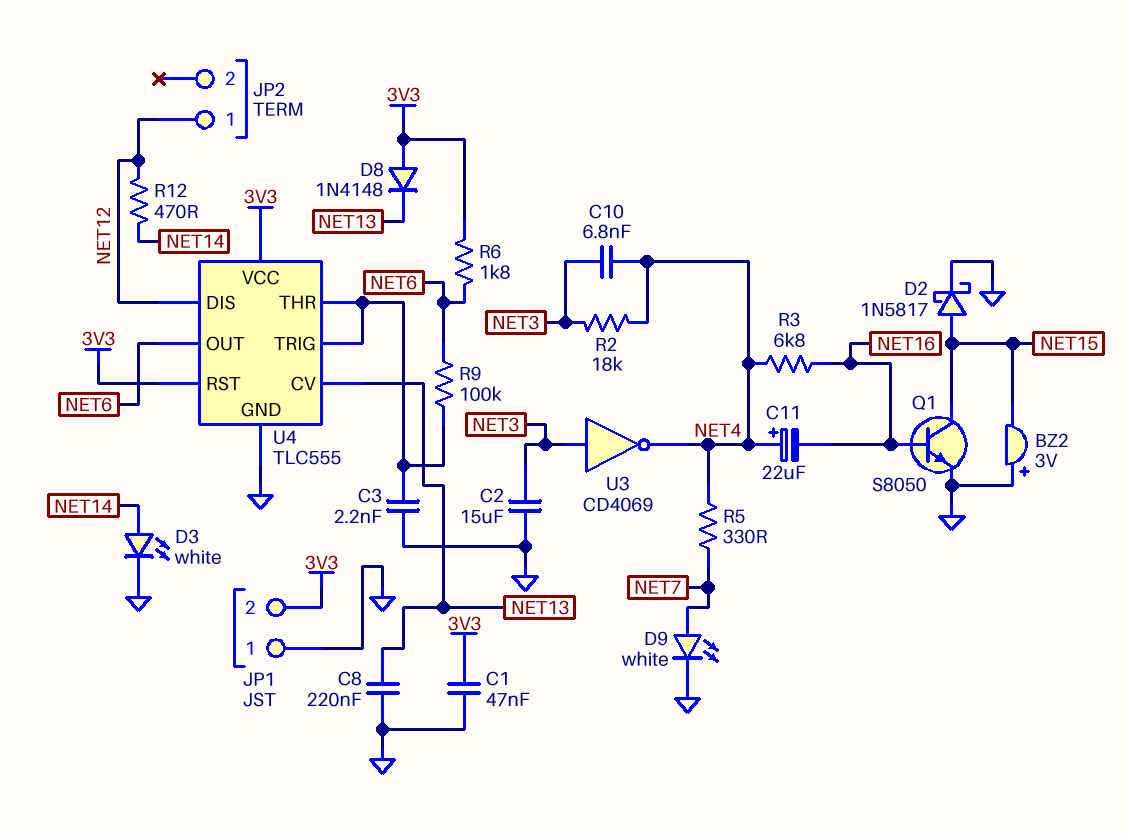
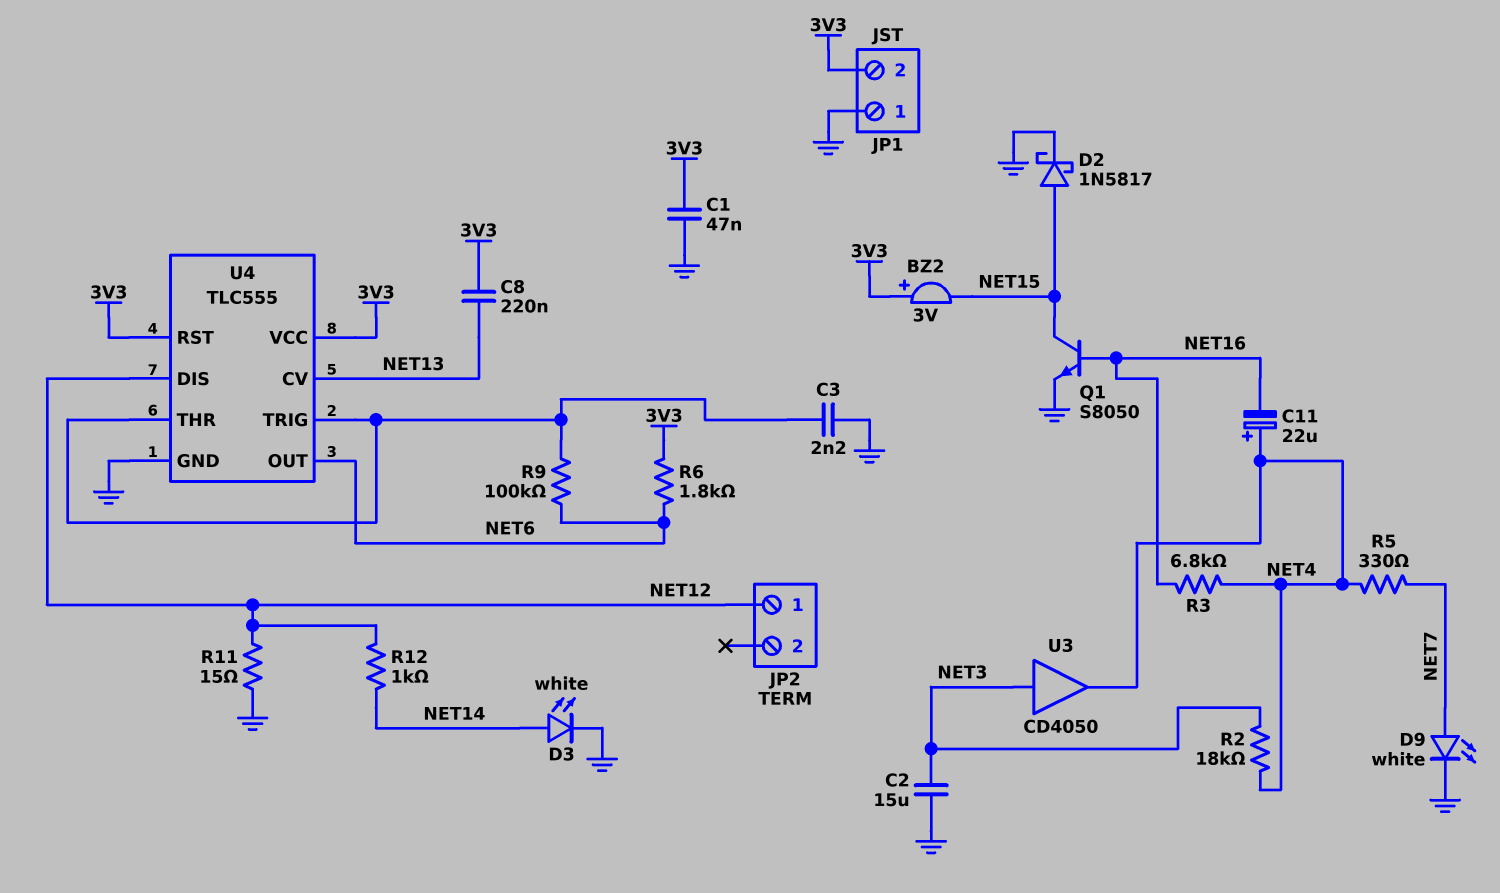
BZ2: buzzer 3V (plus GND, minus NET15) -> buzzer 3V (plus 3V3, minus NET15)
C8: 220nF (GND, NET13) -> 220nF (3V3, NET13)
C10: 6.8nF (NET3, NET4) -> none
D8: diode 1N4148 (A 3V3, K NET13) -> none
R11: none -> 15 (GND, NET12)
R12: 470 (NET12, NET14) -> 1k (NET12, NET14)
U3: NOT CD4069 (in NET3, out NET4) -> buffer CD4050 (in NET3, out NET4)

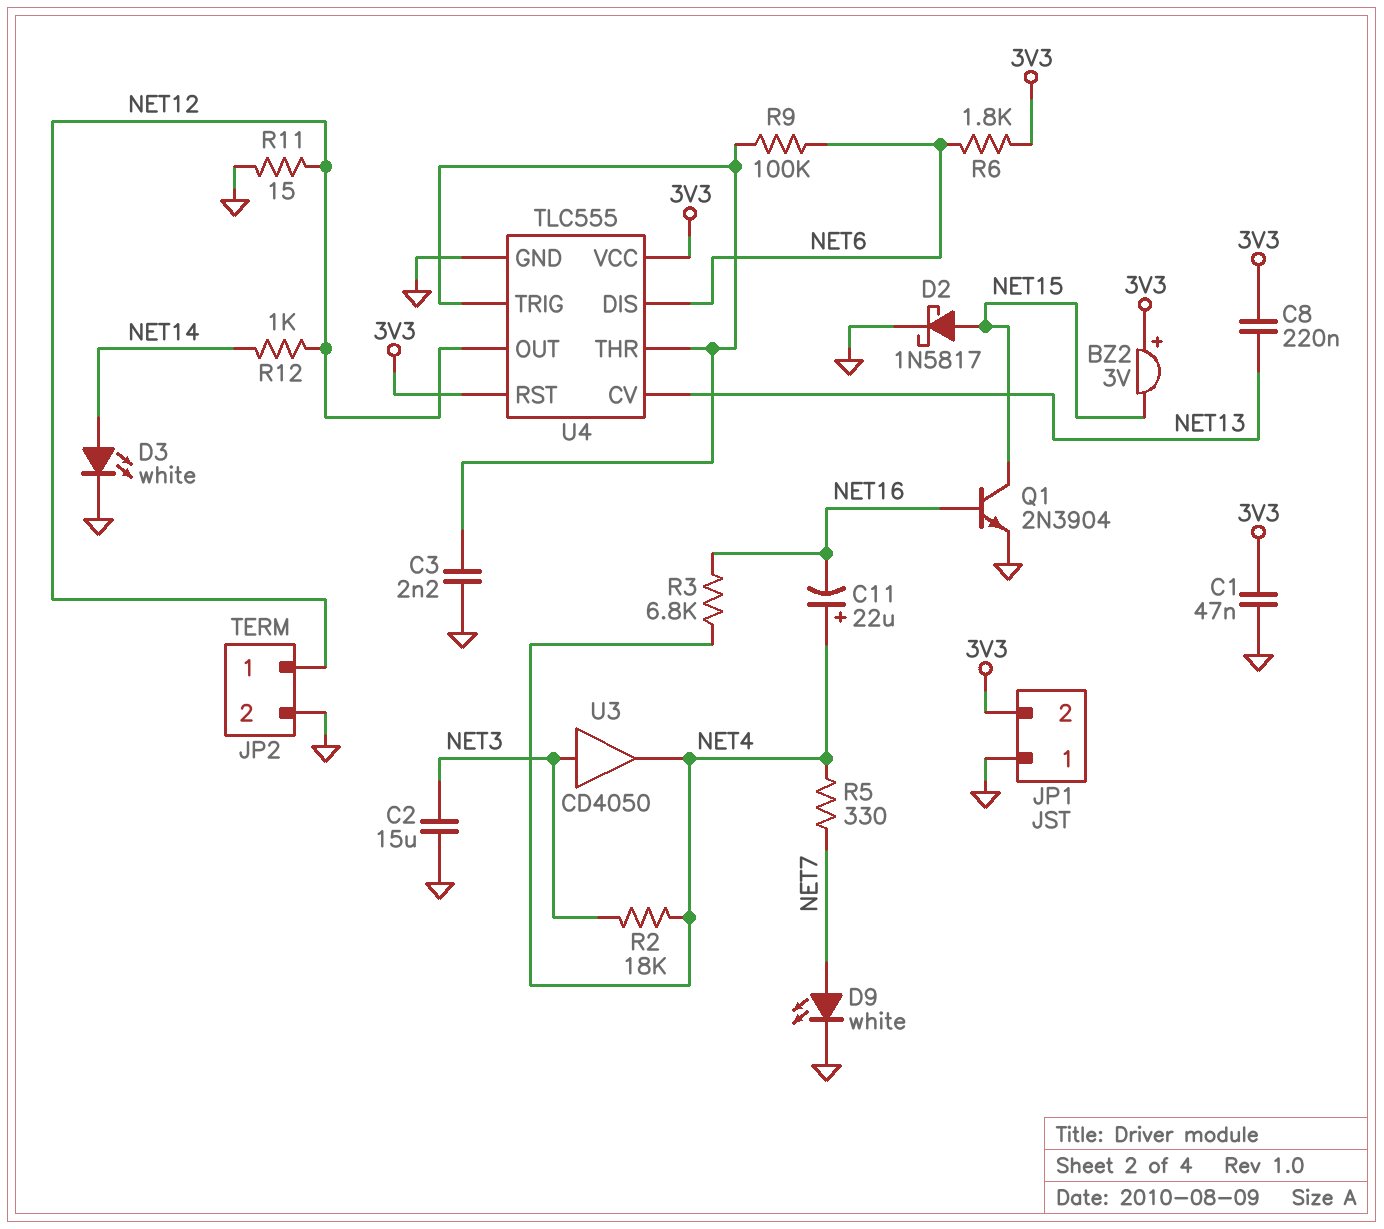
JP2 pin 2: none -> GND
Q1: NPN S8050 (B NET16, C NET15, E GND) -> NPN 2N3904 (B NET16, C NET15, E GND)
U4 pin DIS: NET12 -> NET6
U4 pin OUT: NET6 -> NET12

